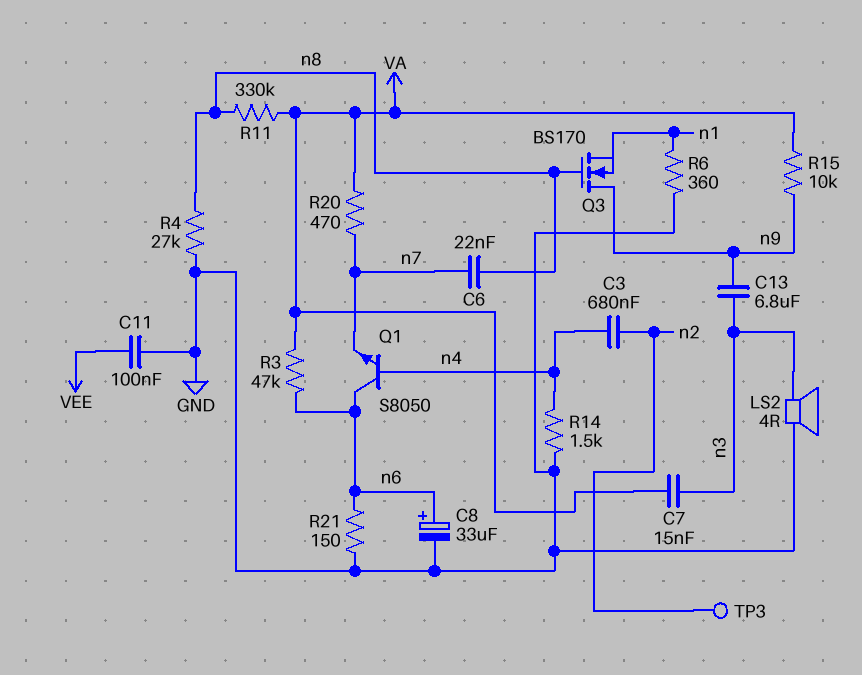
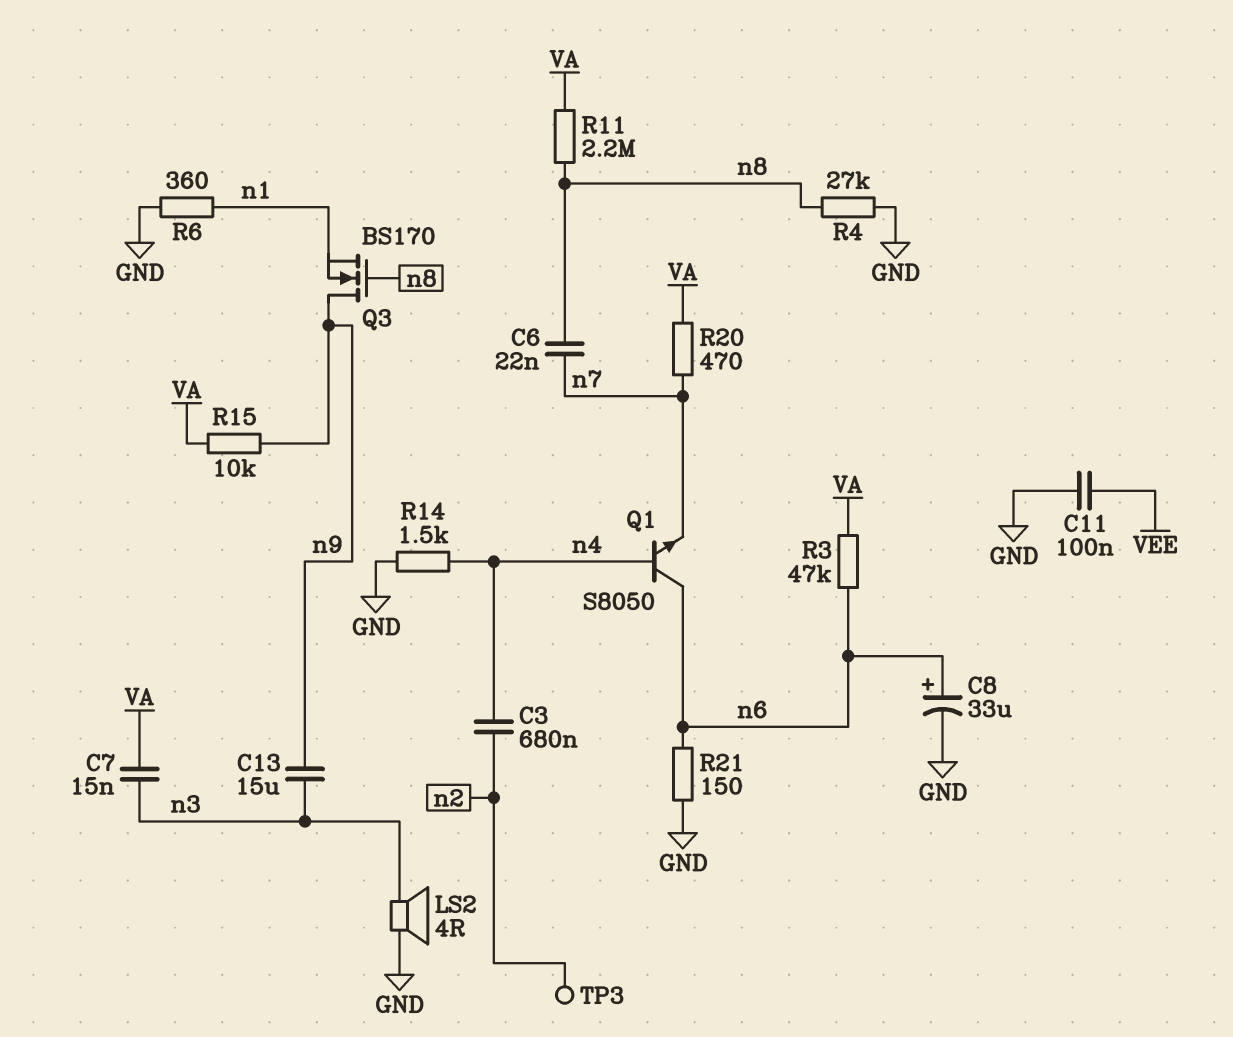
C13: 6.8uF (n3, n9) -> 15uF (n3, n9)
R11: 330k (VA, n8) -> 2.2M (VA, n8)

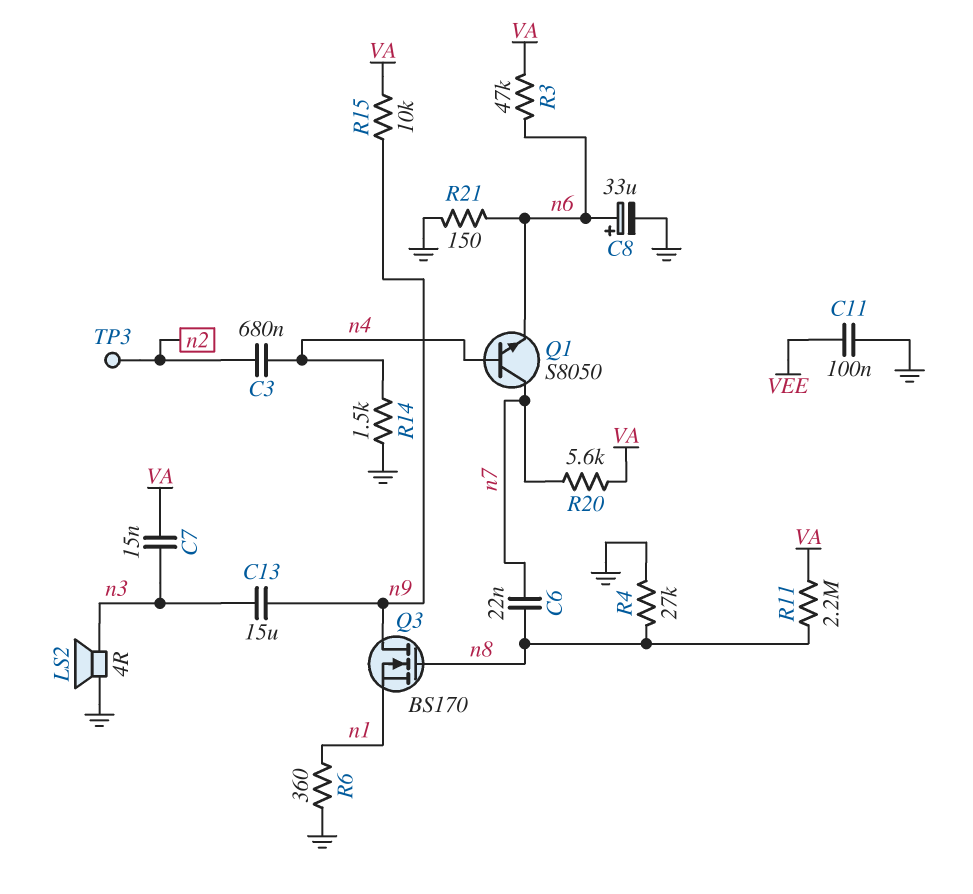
Q1: NPN S8050 (B n4, C n6, E n7) -> NPN S8050 (B n4, C n7, E n6)
R20: 470 (VA, n7) -> 5.6k (VA, n7)

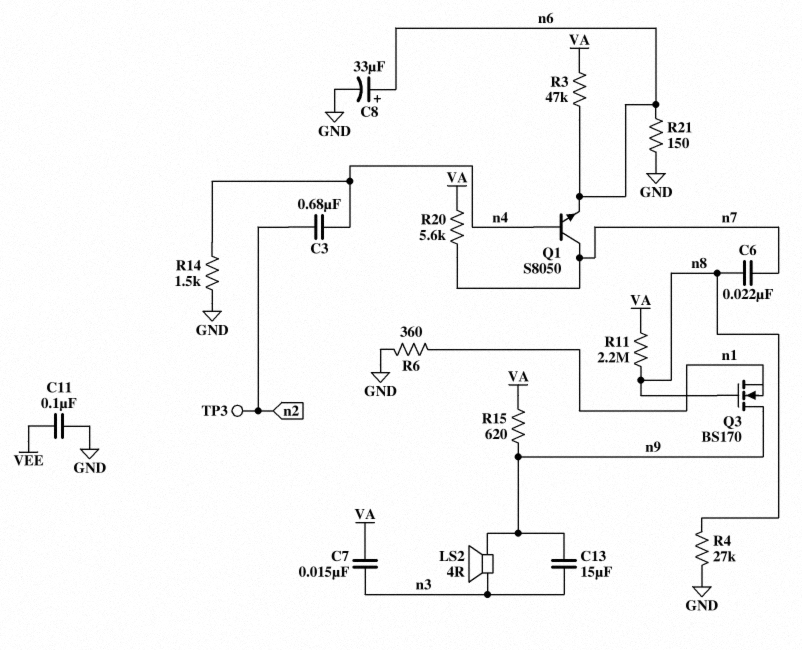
LS2: speaker 4R (GND, n3) -> speaker 4R (n3, n9)
R15: 10k (VA, n9) -> 620 (VA, n9)

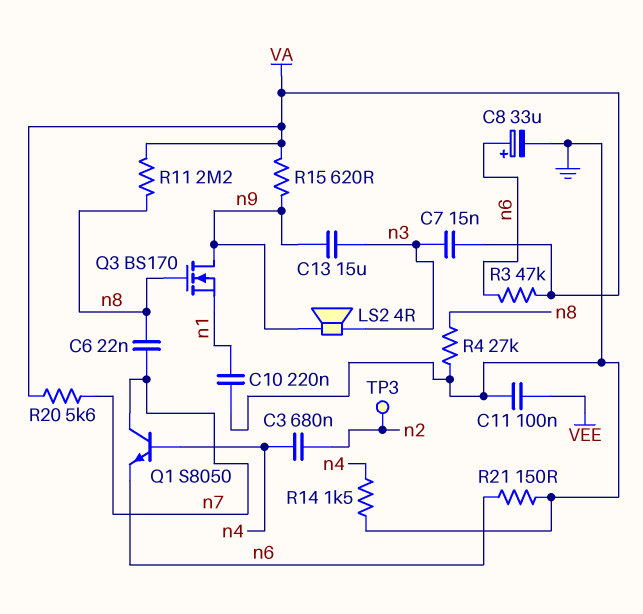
C10: none -> 220nF (GND, n1)
R6: 360 (GND, n1) -> none

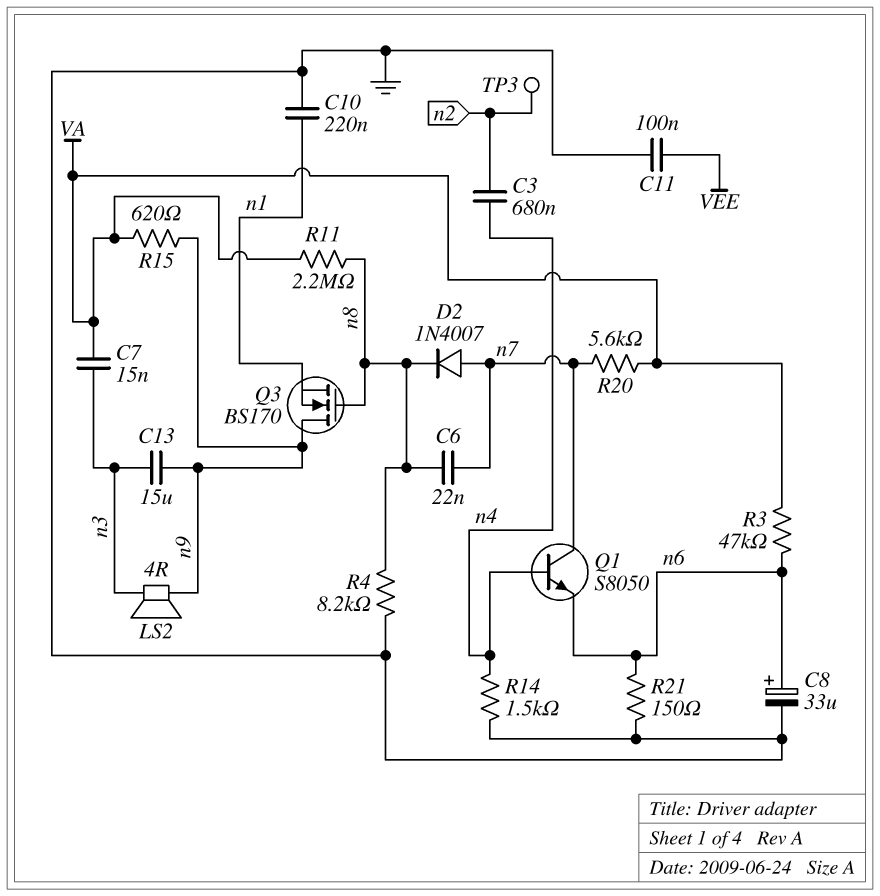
D2: none -> diode 1N4007 (A n7, K n8)
R4: 27k (GND, n8) -> 8.2k (GND, n8)

